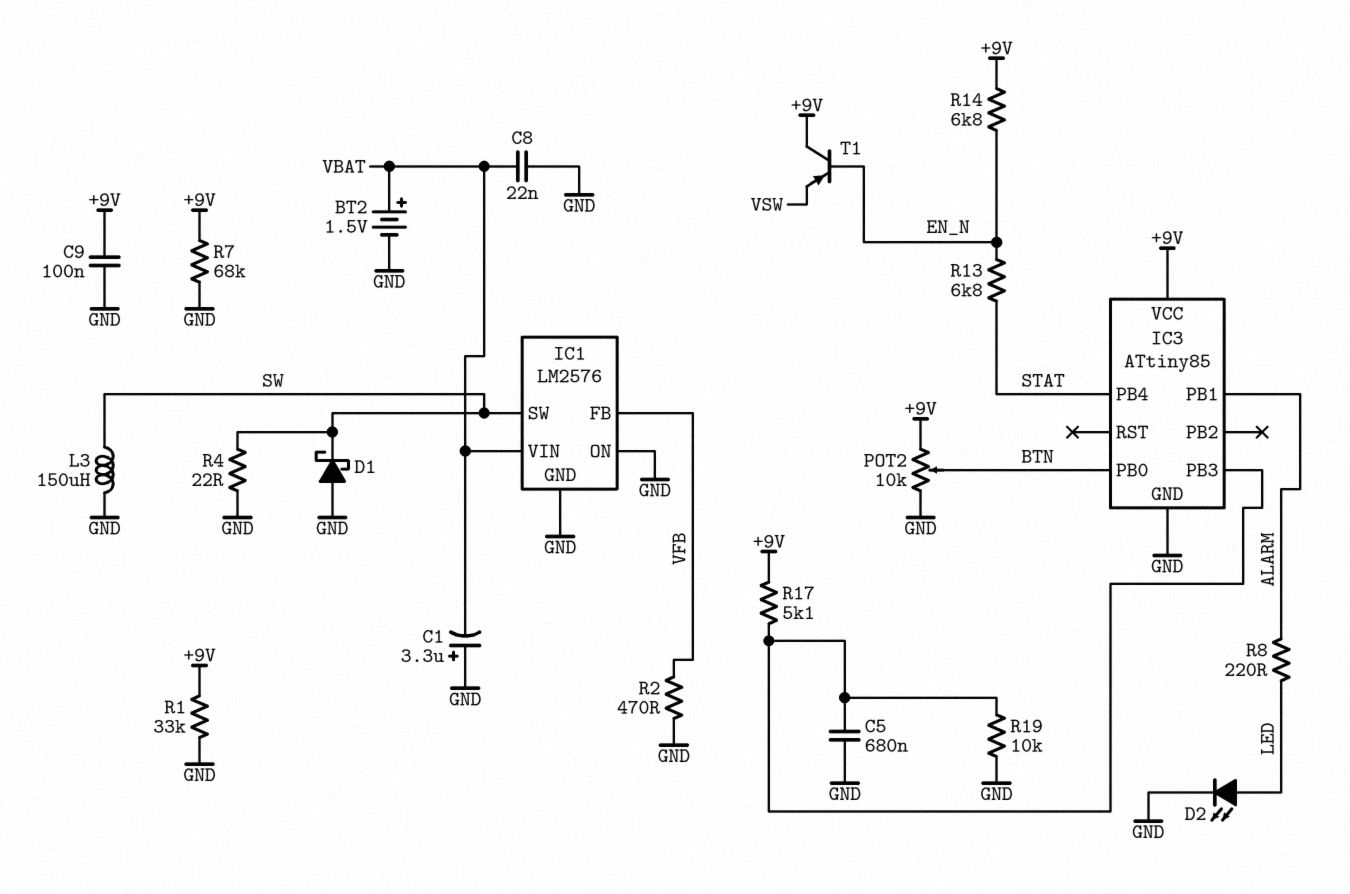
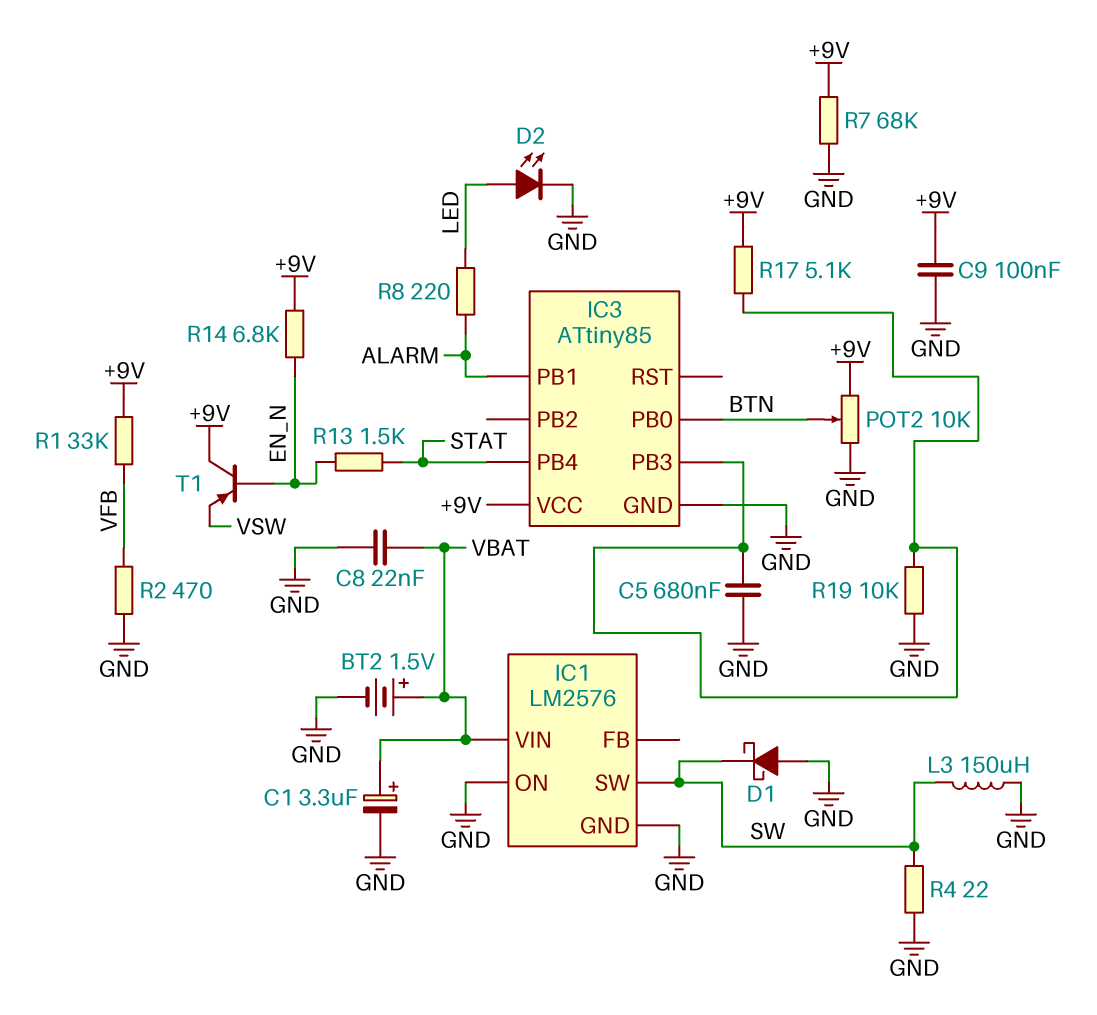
C1: 3.3uF (plus GND, minus VBAT) -> 3.3uF (plus VBAT, minus GND)
IC1 pin FB: VFB -> none
R1: 33k (+9V, GND) -> 33k (+9V, VFB)
R13: 6.8k (EN_N, STAT) -> 1.5k (EN_N, STAT)

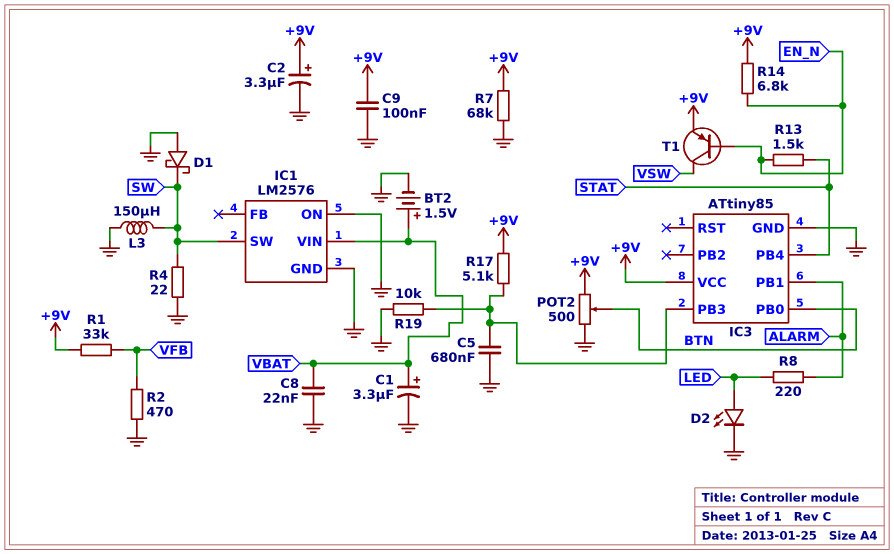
C2: none -> 3.3uF (plus +9V, minus GND)
POT2: 10k (+9V, GND, wiper BTN) -> 500 (+9V, GND, wiper BTN)
T1: PNP (B EN_N, C +9V, E VSW) -> PNP (B EN_N, C VSW, E +9V)

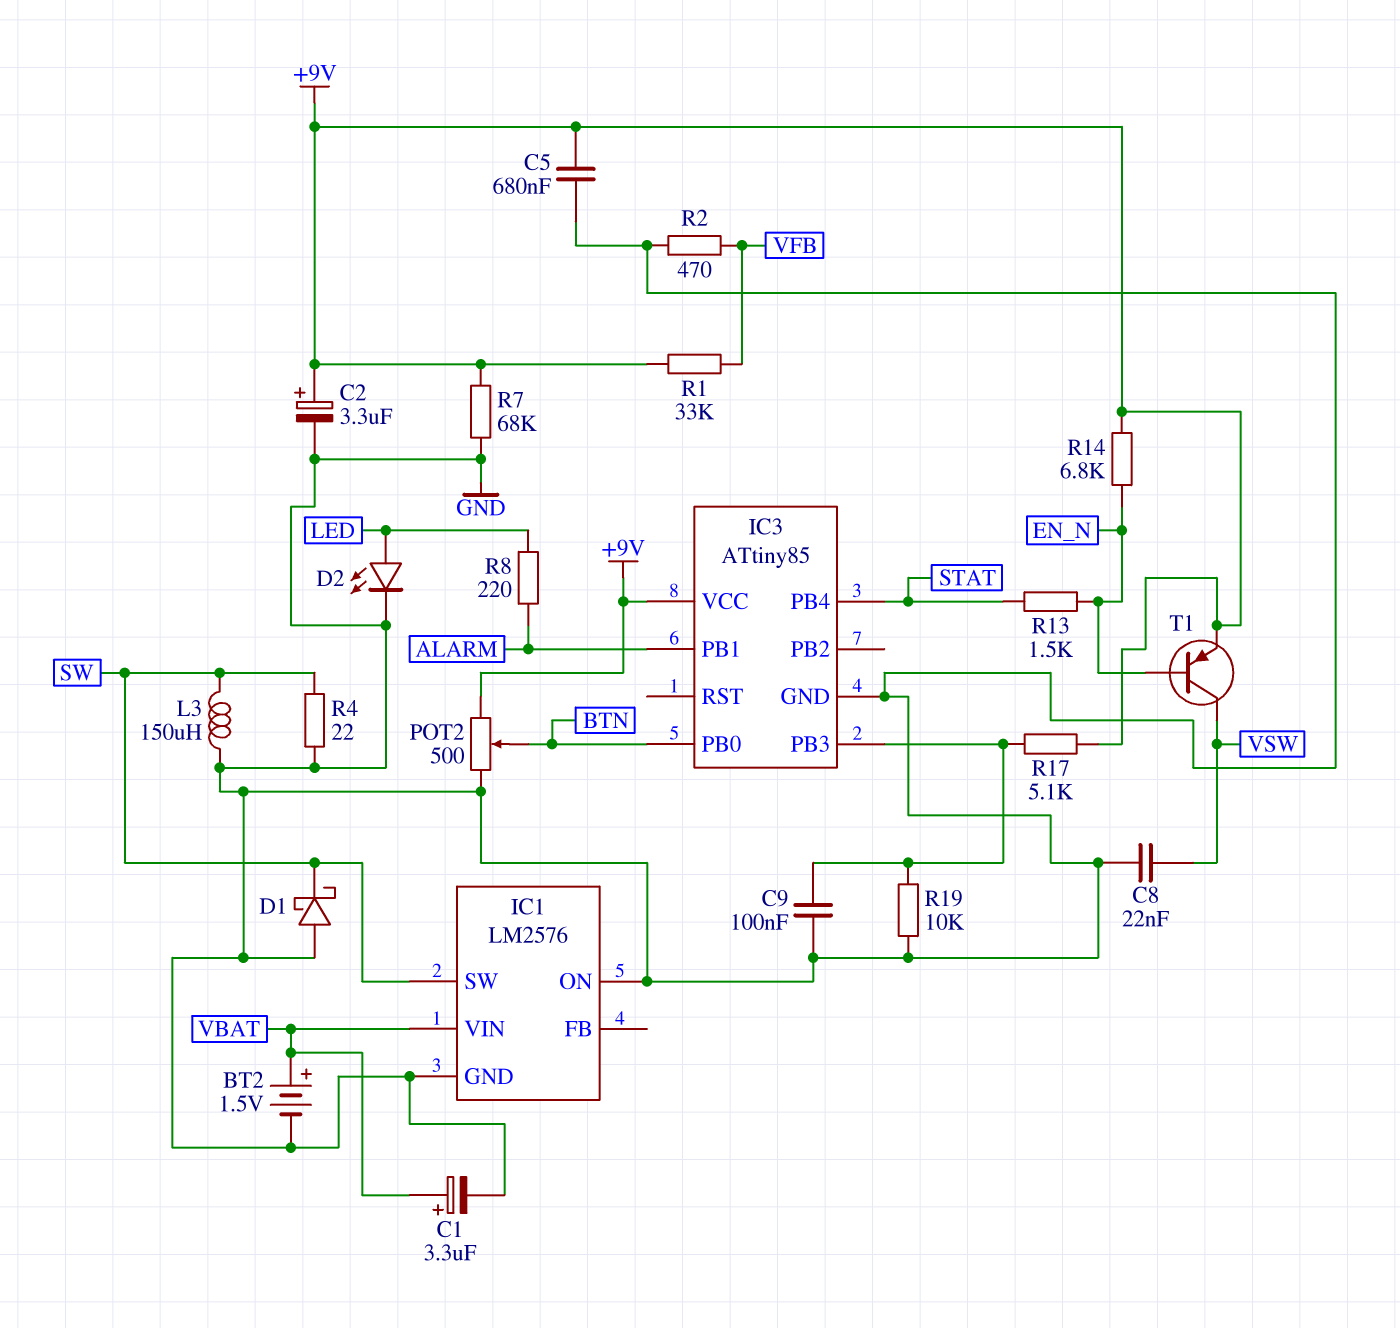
C5: 680nF (GND, IC3/PB3) -> 680nF (+9V, GND)
C8: 22nF (GND, VBAT) -> 22nF (GND, VSW)
C9: 100nF (+9V, GND) -> 100nF (GND, IC3/PB3)

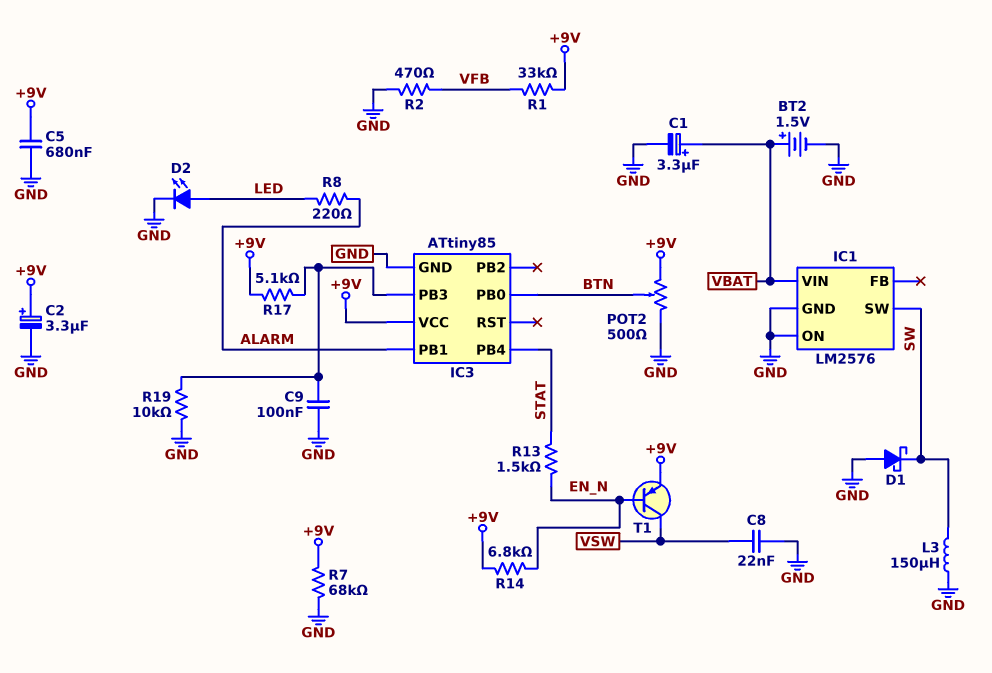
R4: 22 (GND, SW) -> none

